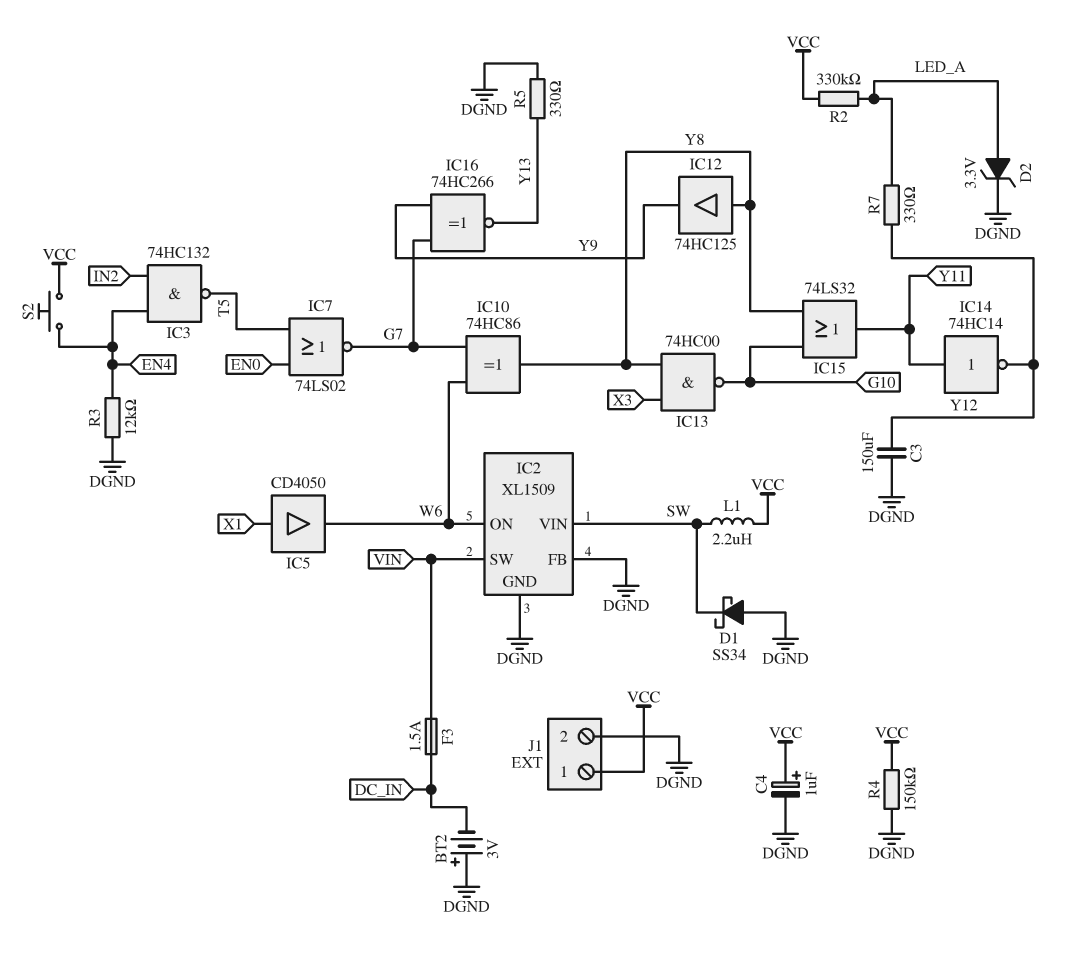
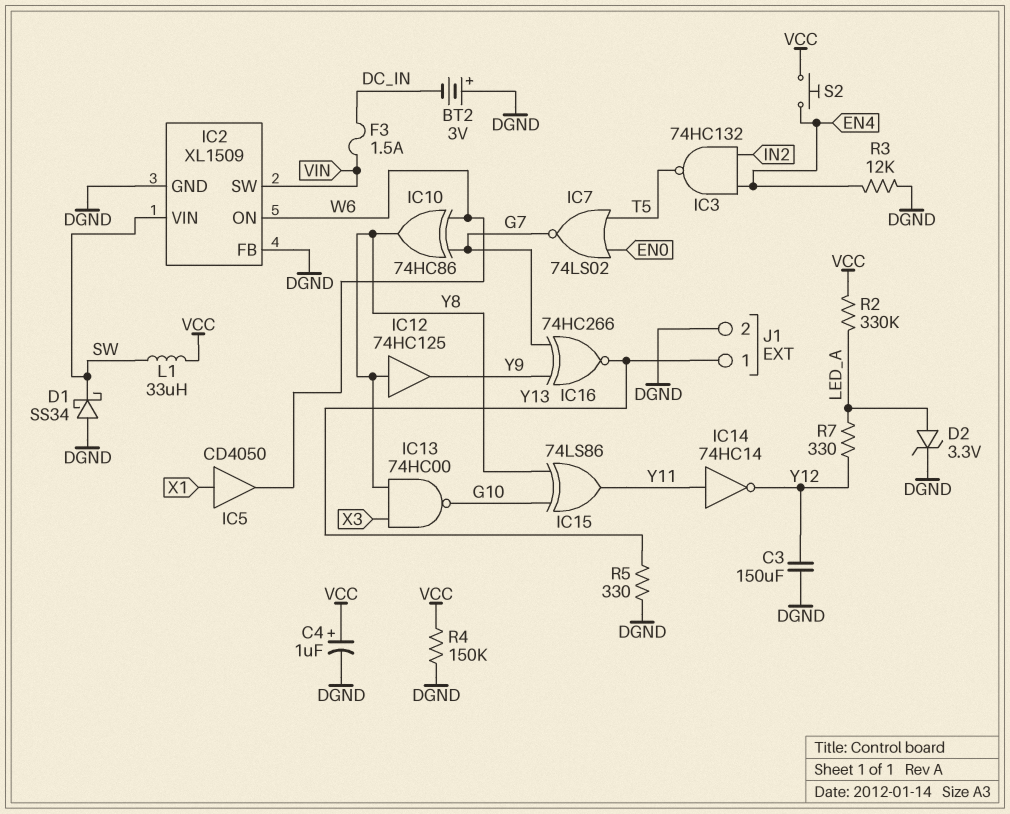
IC15: OR 74LS32 (in G10, in Y8, out Y11) -> XOR 74LS86 (in G10, in Y8, out Y11)
J1 pin 1: VCC -> Y13
L1: 2.2uH (SW, VCC) -> 33uH (SW, VCC)

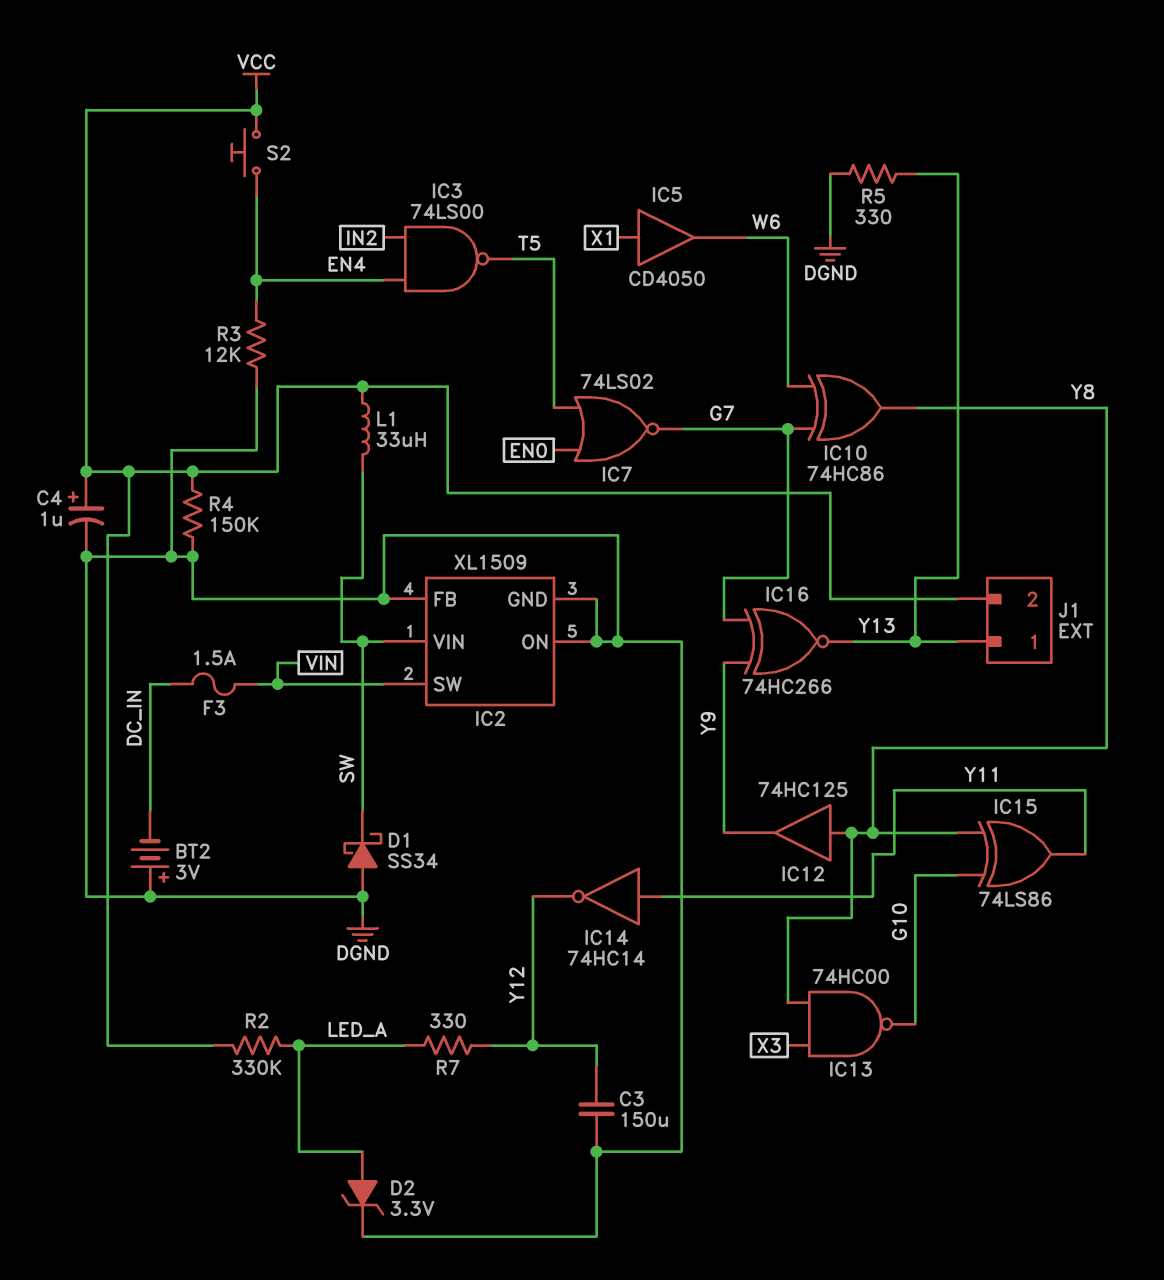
IC2 pin ON: W6 -> DGND
IC3: NAND 74HC132 (in EN4, in IN2, out T5) -> NAND 74LS00 (in EN4, in IN2, out T5)
J1 pin 2: DGND -> VCC

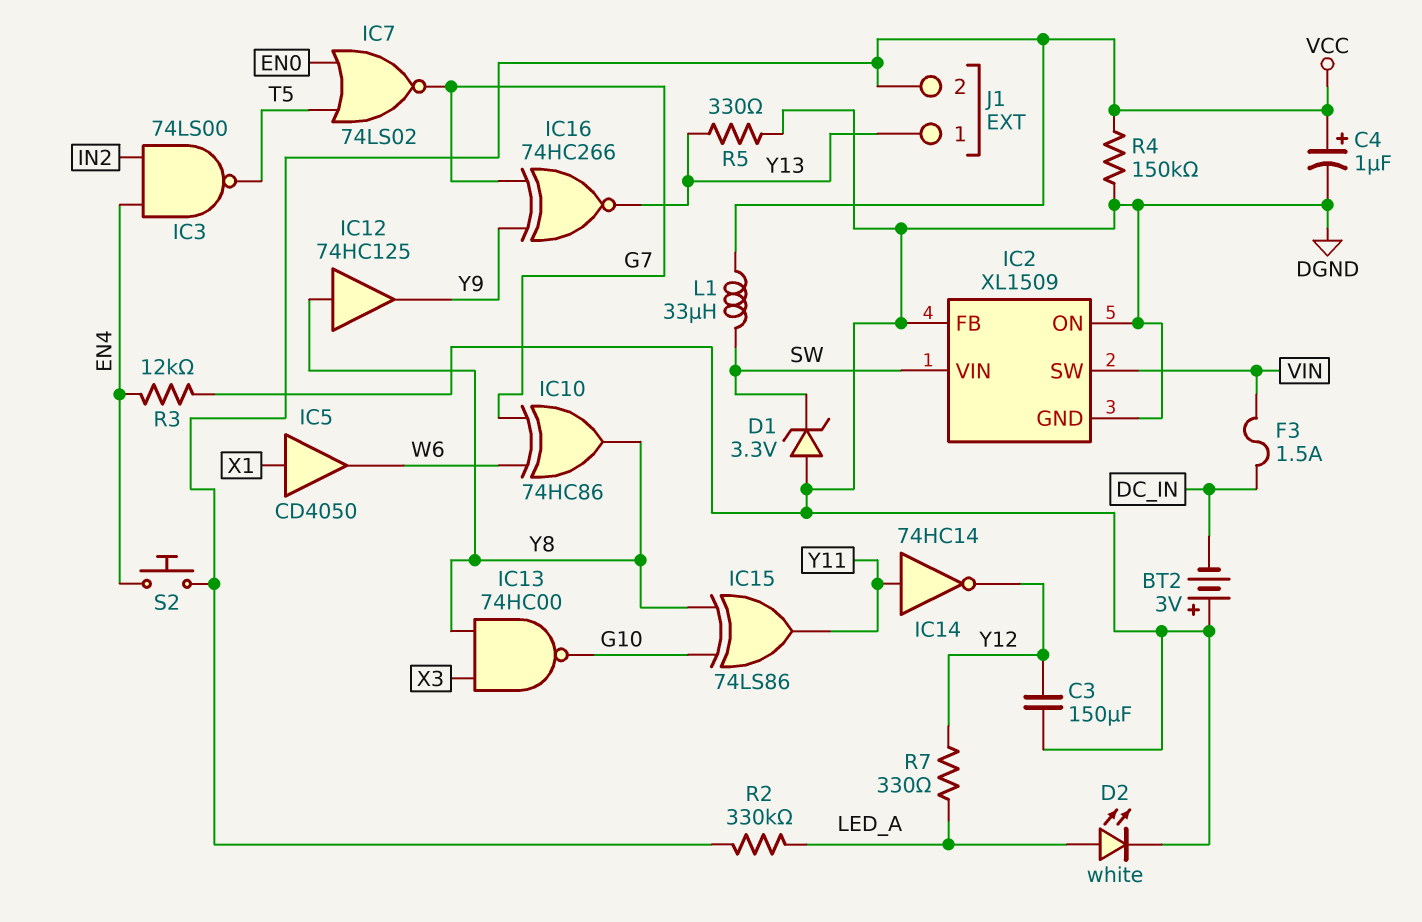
D1: schottky SS34 (A DGND, K SW) -> zener 3.3V (A DGND, K SW)
D2: zener 3.3V (A LED_A, K DGND) -> LED white (A LED_A, K DGND)

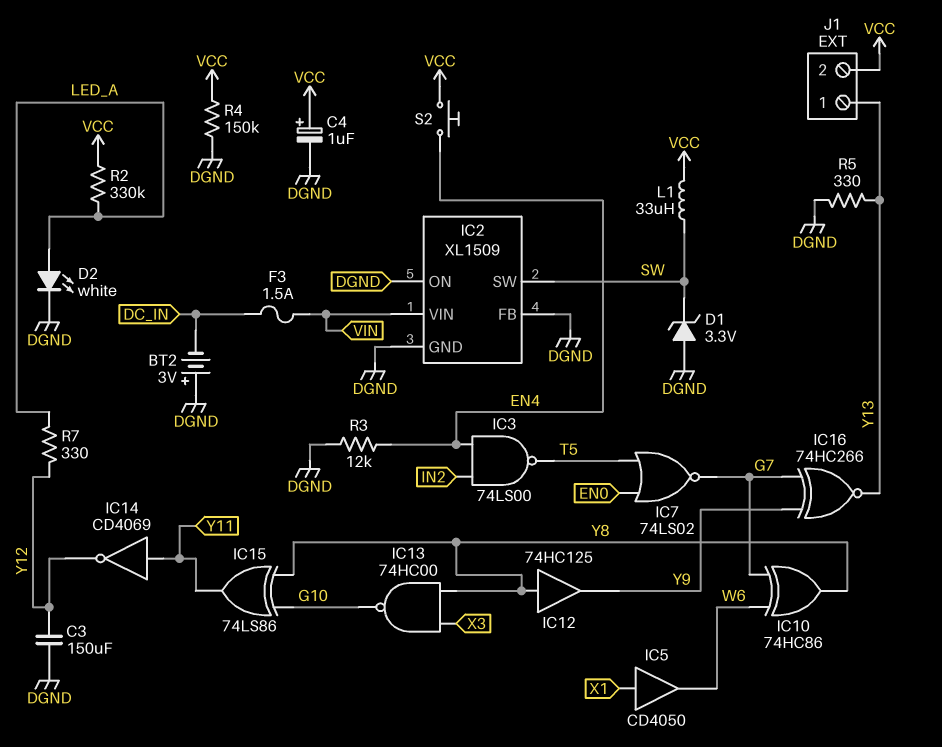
IC2 pin SW: VIN -> SW
IC2 pin VIN: SW -> VIN
IC14: NOT 74HC14 (in Y11, out Y12) -> NOT CD4069 (in Y11, out Y12)

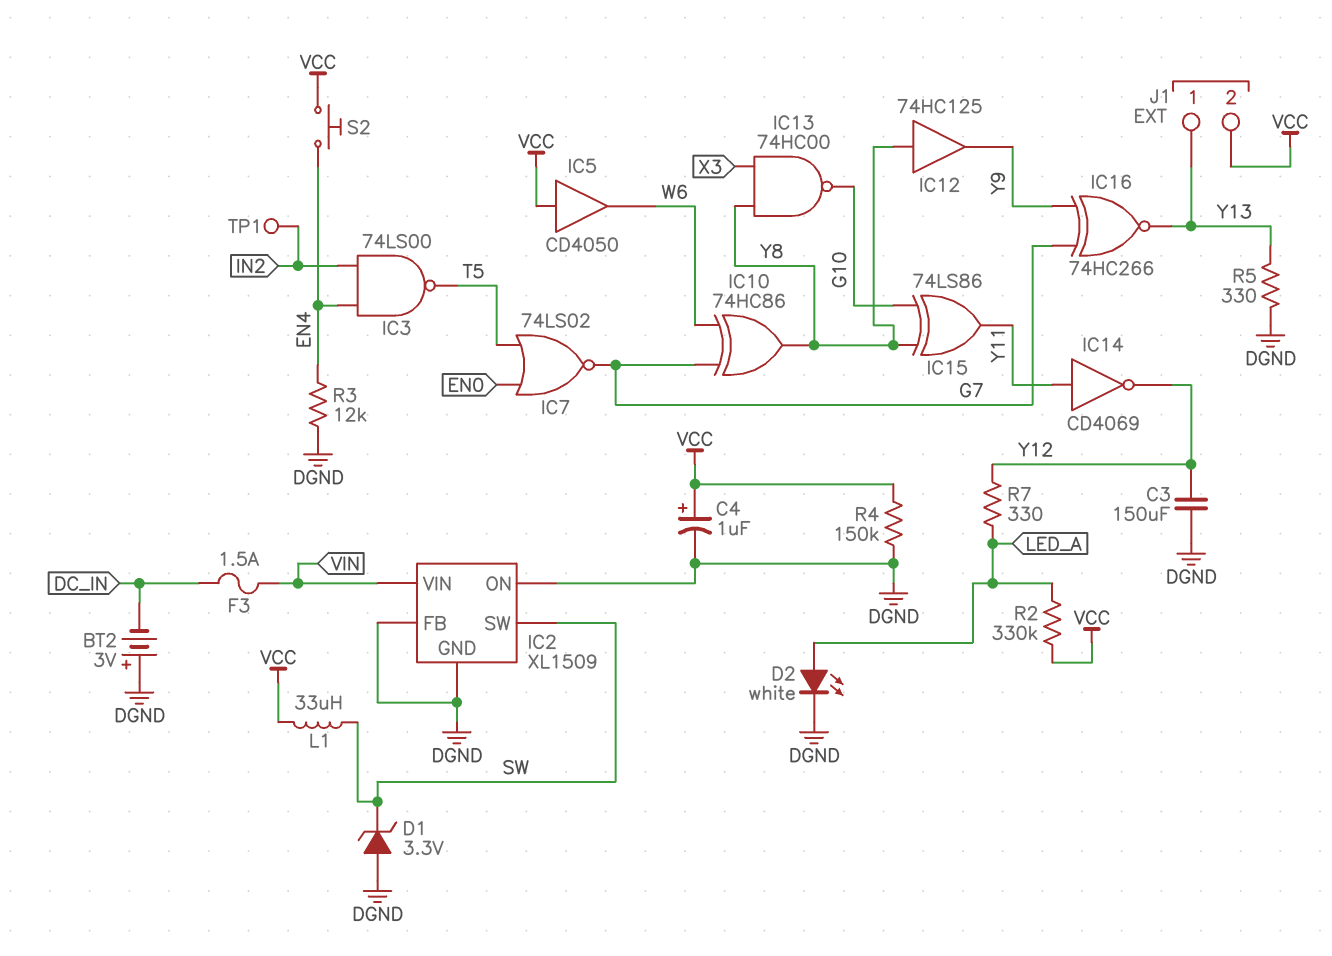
IC5: buffer CD4050 (in X1, out W6) -> buffer CD4050 (in VCC, out W6)
TP1: none -> test point (IN2)

